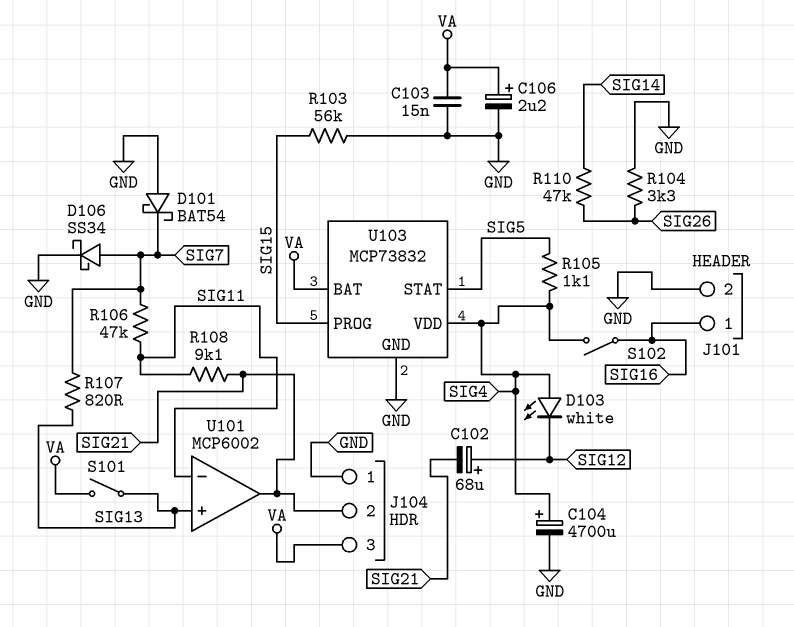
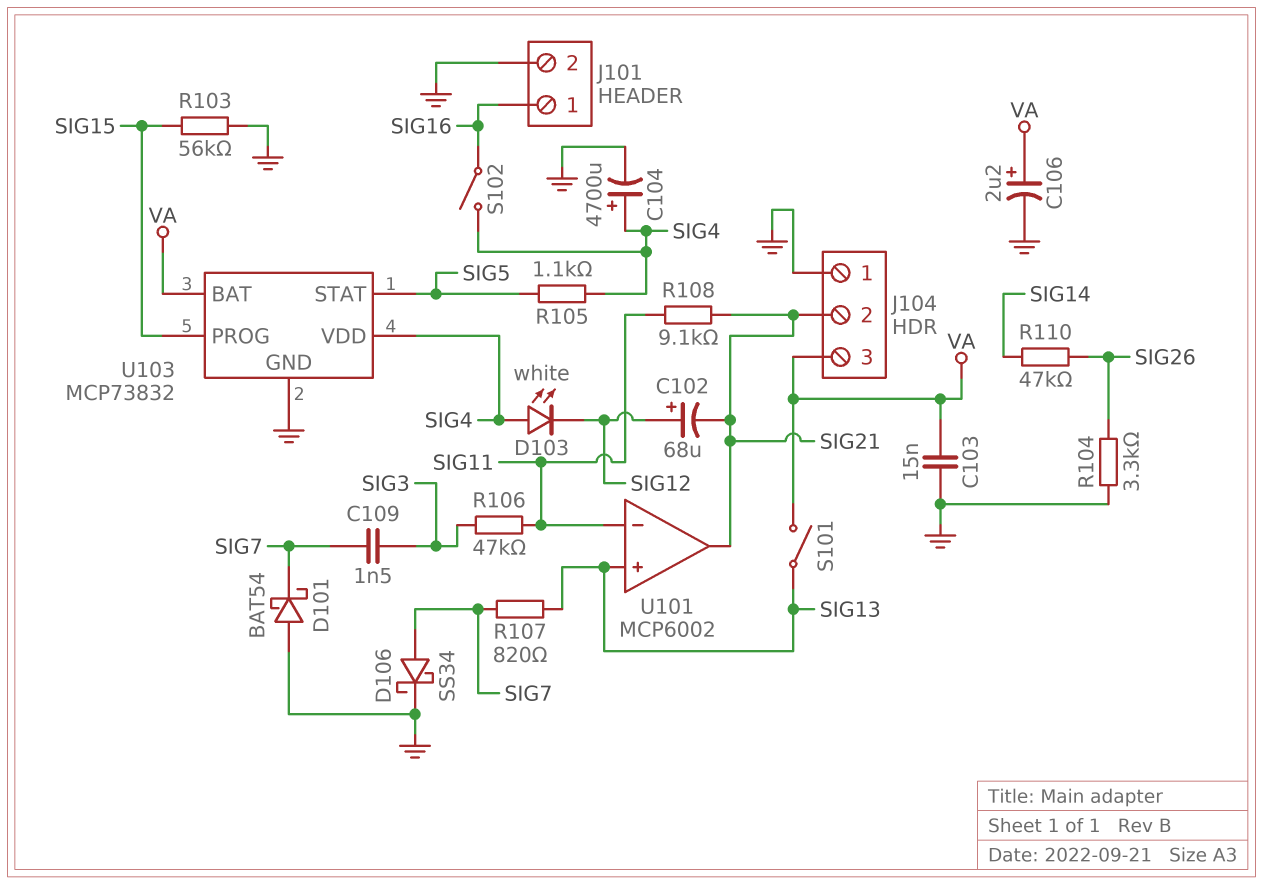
C109: none -> 1.5nF (SIG3, SIG7)
R106: 47k (SIG7, SIG11) -> 47k (SIG3, SIG11)

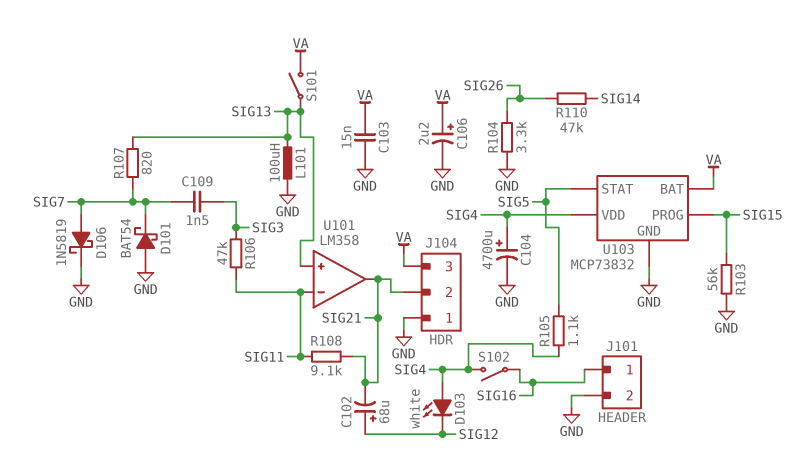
D106: schottky SS34 (A SIG7, K GND) -> schottky 1N5819 (A SIG7, K GND)
L101: none -> 100uH (GND, SIG13)
U101: MCP6002 -> LM358

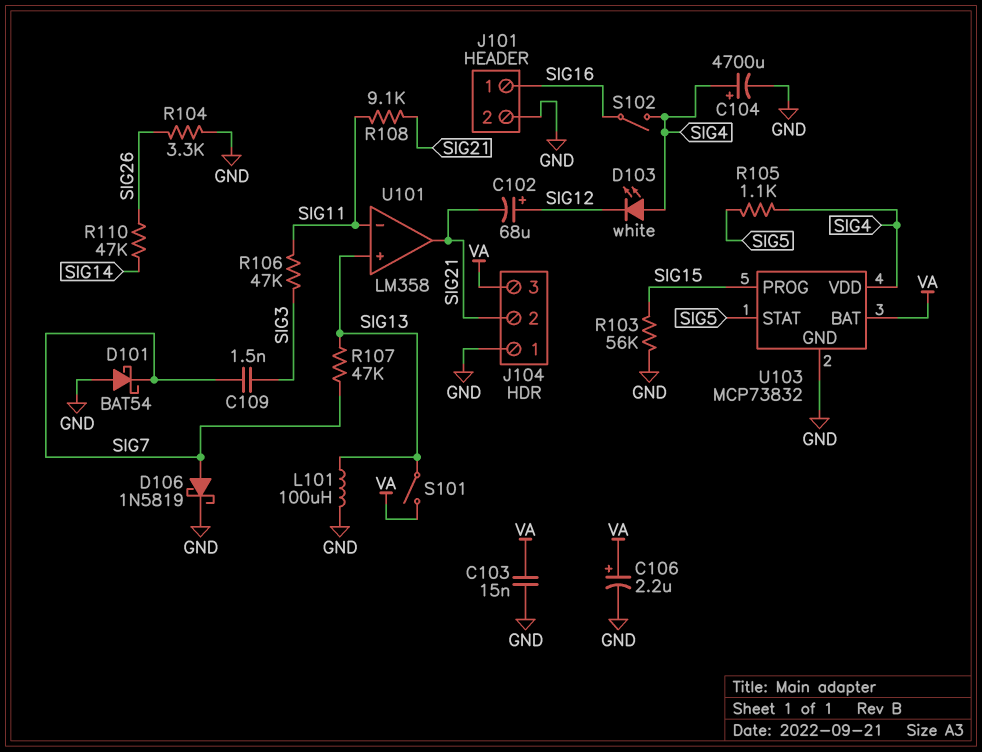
R107: 820 (SIG7, SIG13) -> 47k (SIG7, SIG13)

